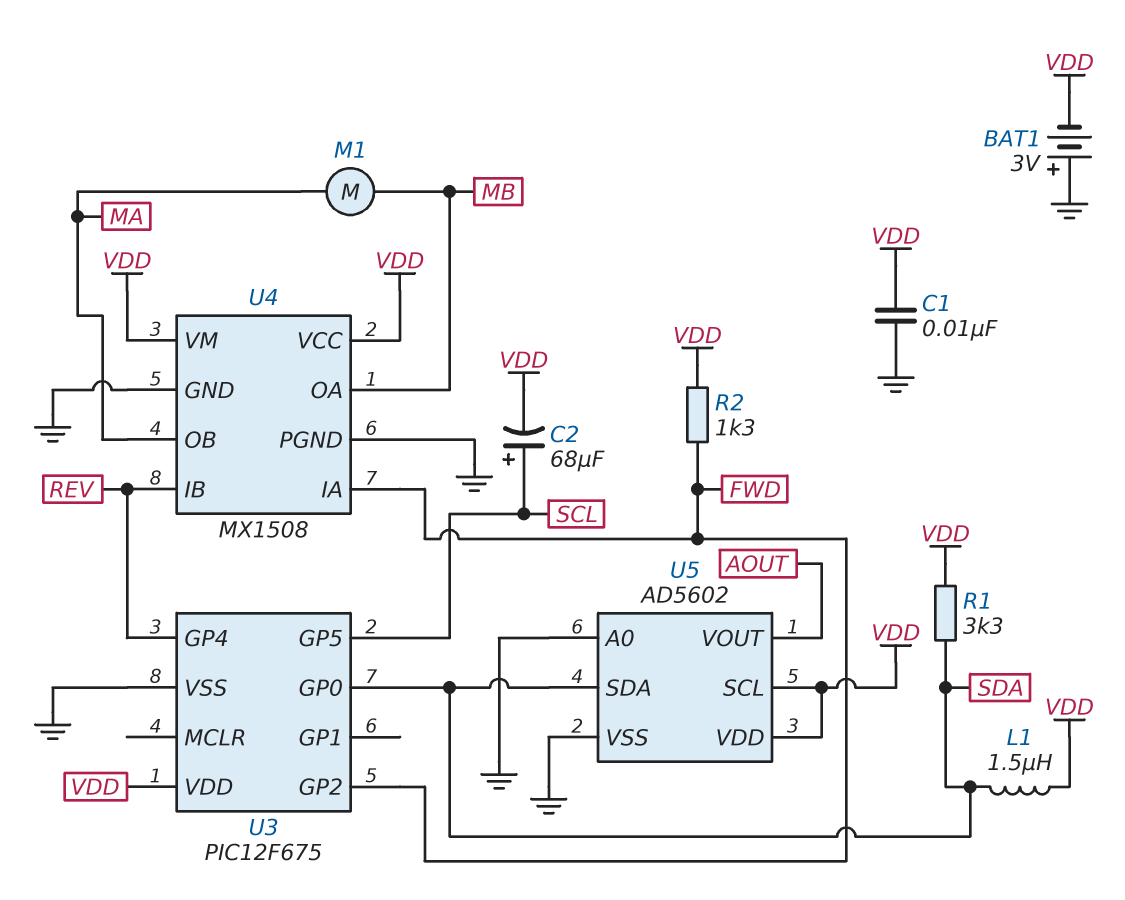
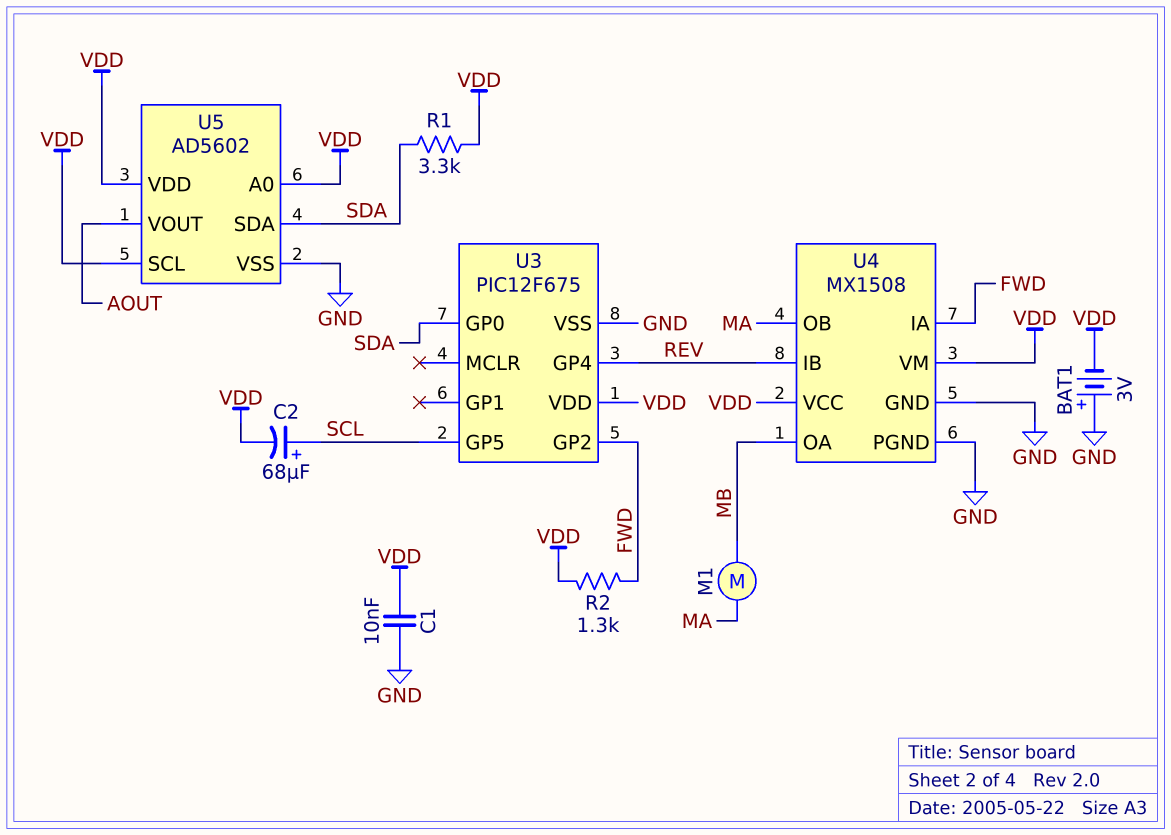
L1: 1.5uH (SDA, VDD) -> none
U5 pin A0: GND -> VDD

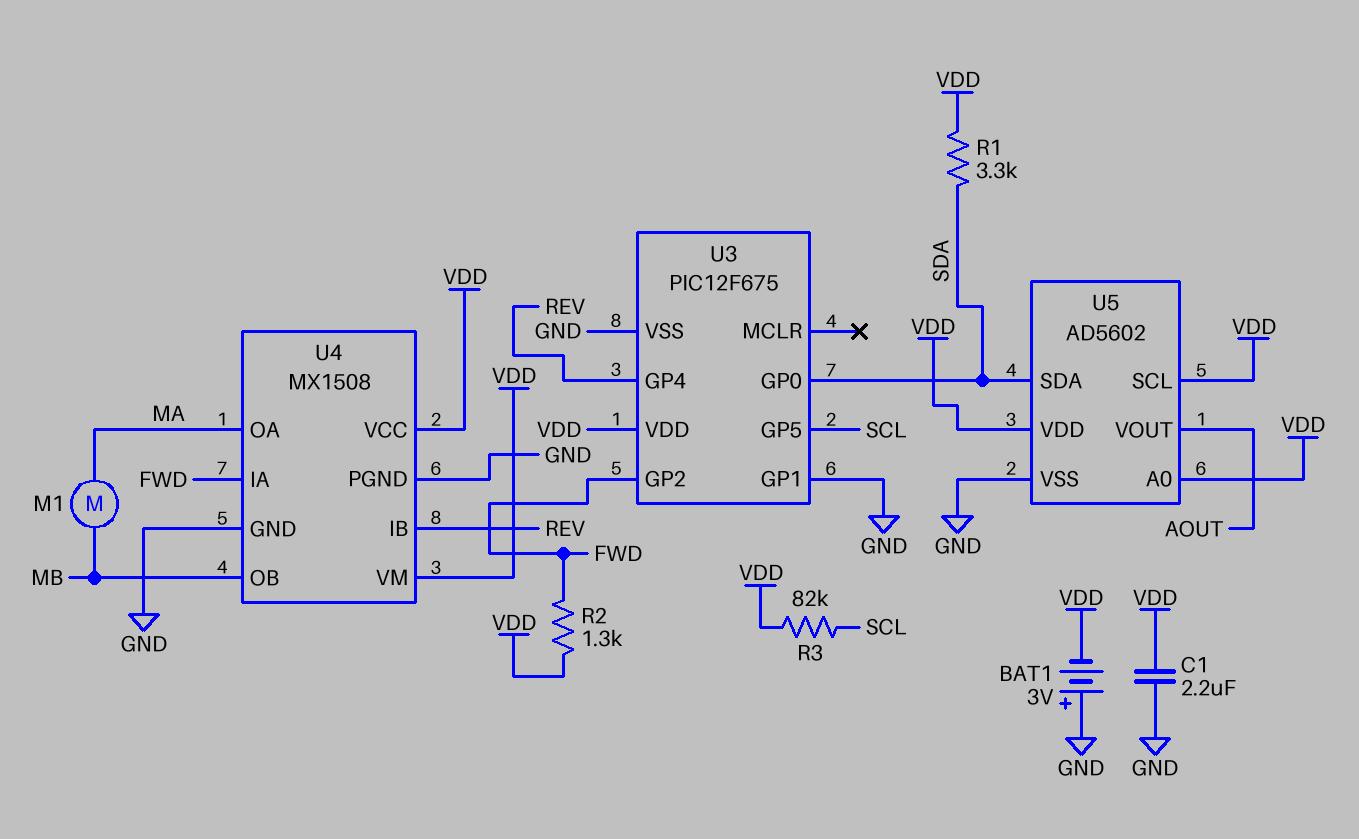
C1: 10nF (GND, VDD) -> 2.2uF (GND, VDD)
C2: 68uF (plus SCL, minus VDD) -> none
R3: none -> 82k (SCL, VDD)
U3 pin GP1: none -> GND
U4 pin OA: MB -> MA
U4 pin OB: MA -> MB

